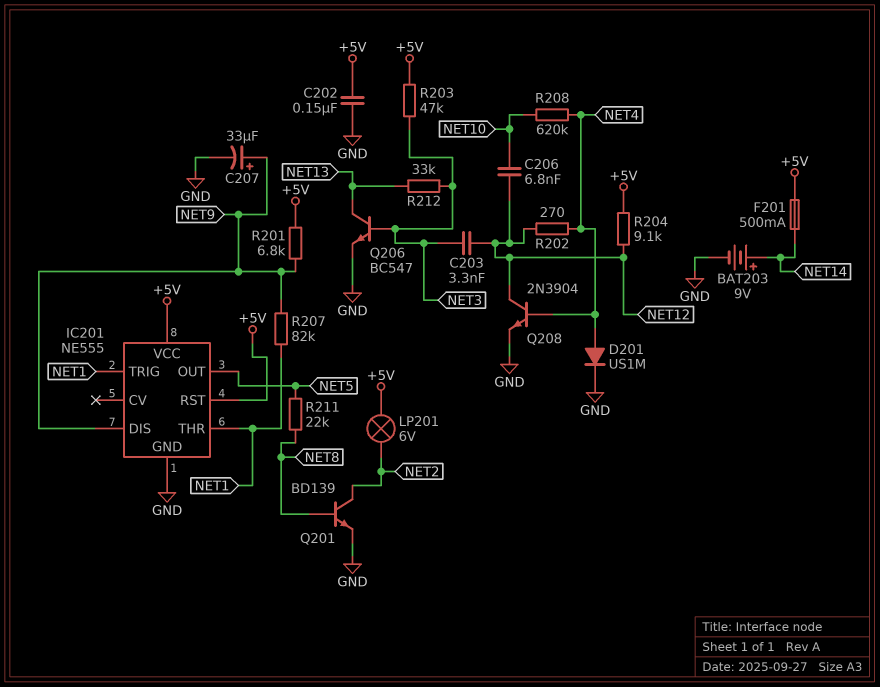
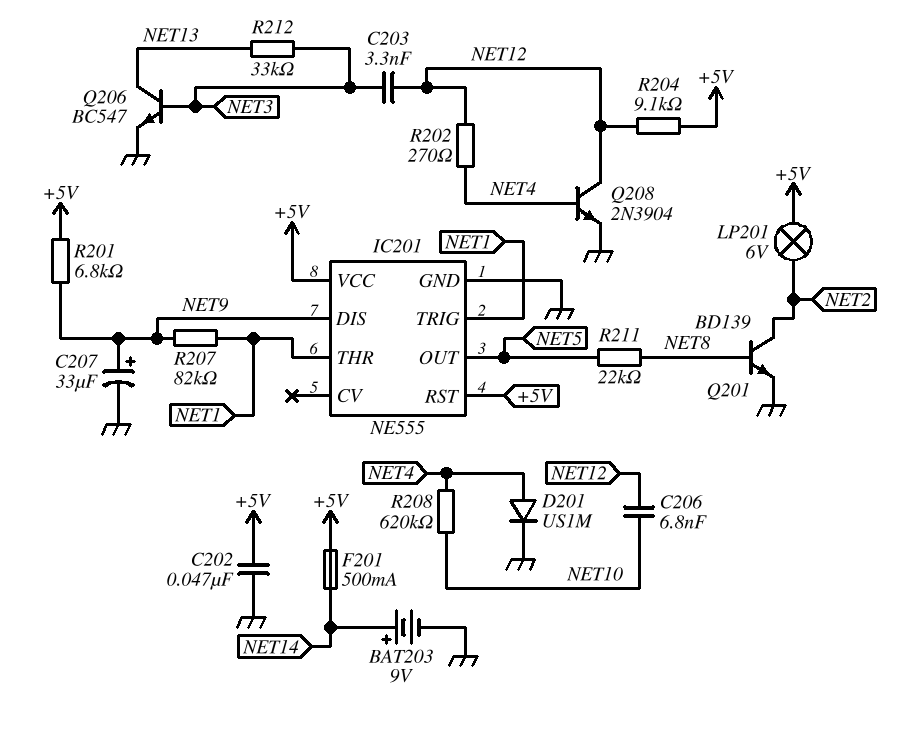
C202: 150nF (+5V, GND) -> 47nF (+5V, GND)
R203: 47k (+5V, NET3) -> none

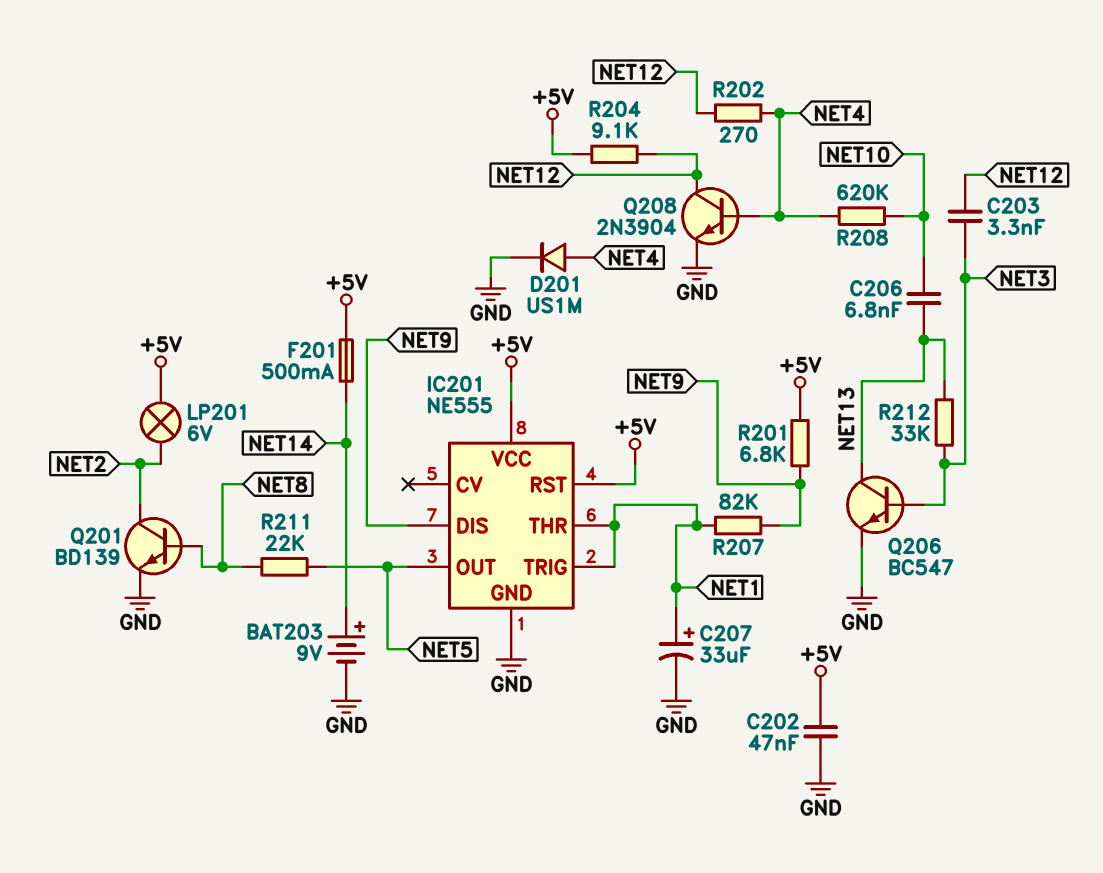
C206: 6.8nF (NET10, NET12) -> 6.8nF (NET10, NET13)
C207: 33uF (plus NET9, minus GND) -> 33uF (plus NET1, minus GND)

